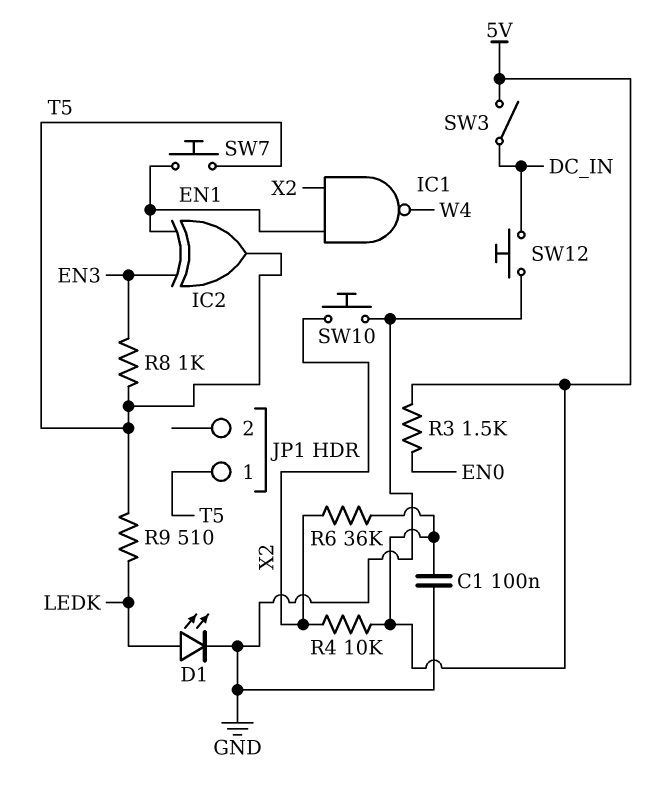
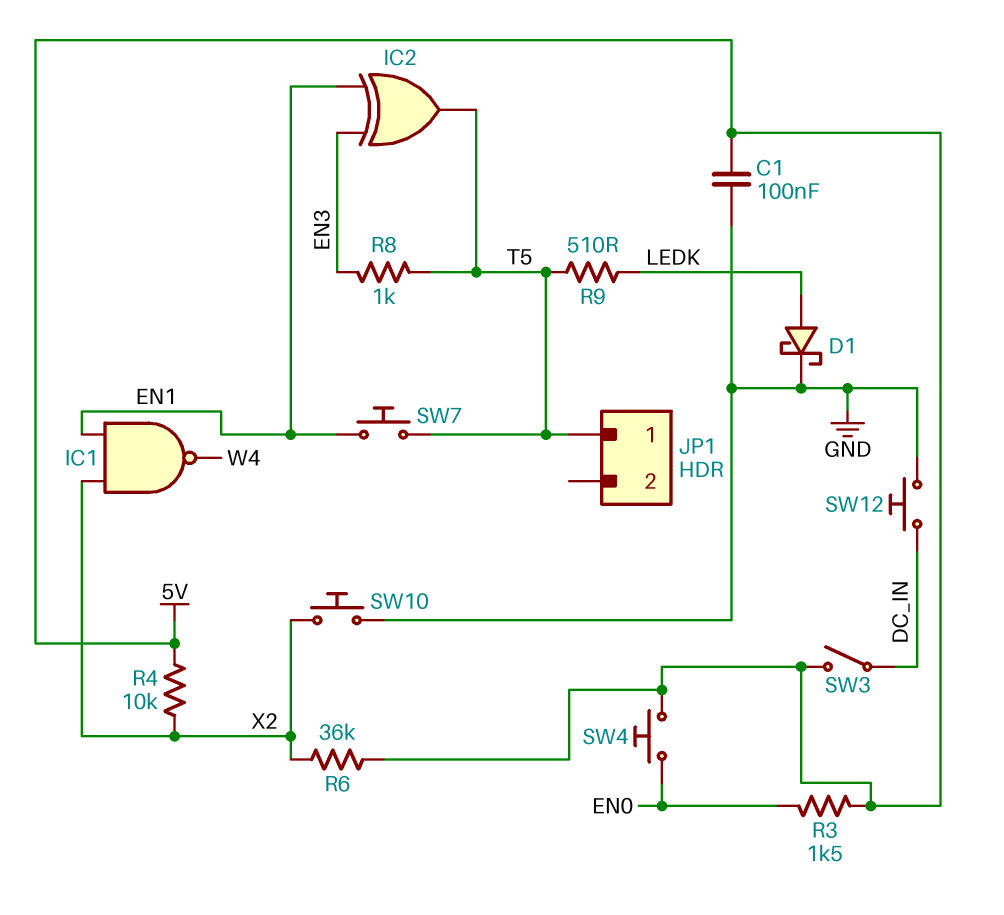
D1: LED (A LEDK, K GND) -> schottky (A LEDK, K GND)
SW4: none -> button (5V, EN0)

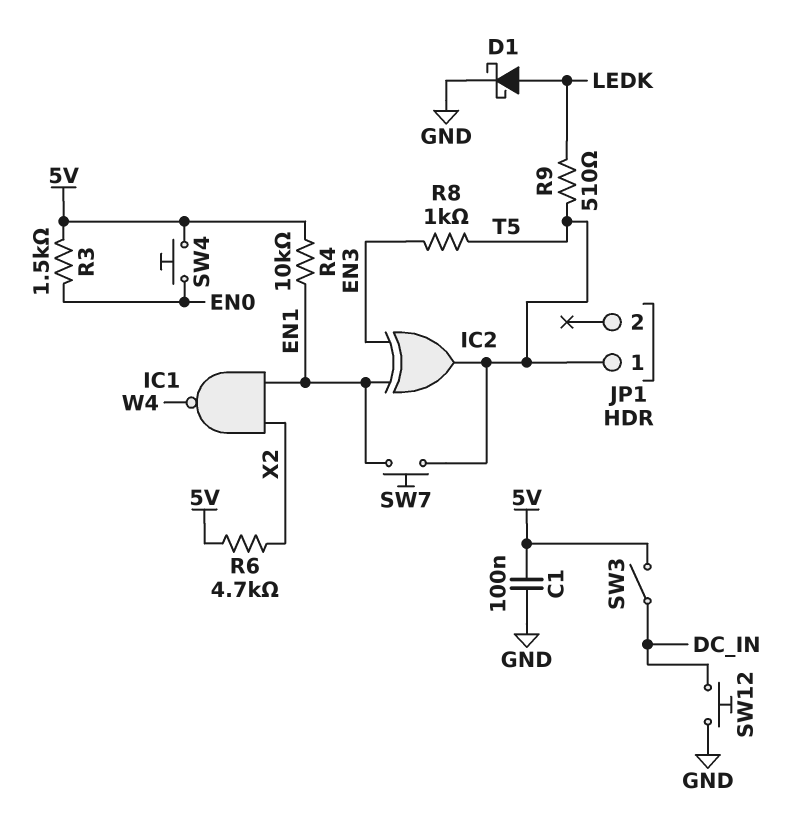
R4: 10k (5V, X2) -> 10k (5V, EN1)
R6: 36k (5V, X2) -> 4.7k (5V, X2)
SW10: button (GND, X2) -> none

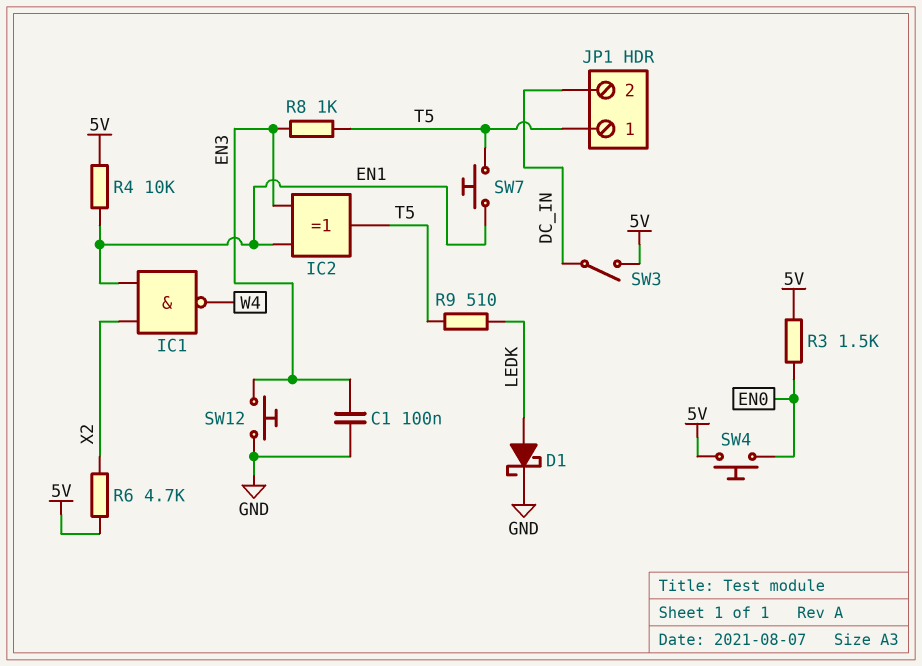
C1: 100nF (5V, GND) -> 100nF (EN3, GND)
JP1 pin 2: none -> DC_IN
SW12: button (DC_IN, GND) -> button (EN3, GND)

